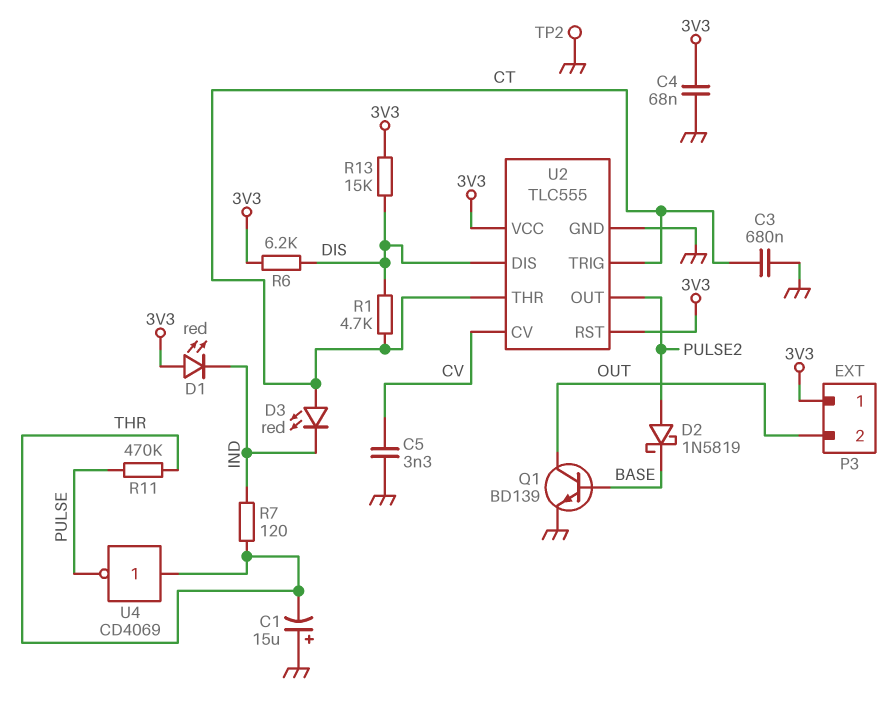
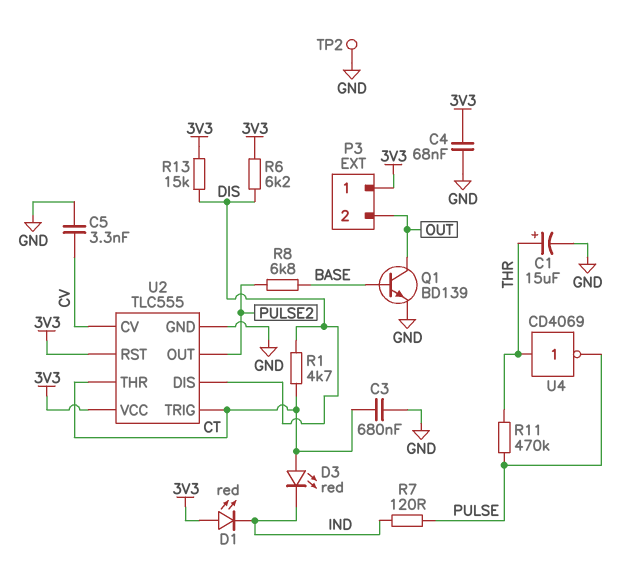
C1: 15uF (plus GND, minus THR) -> 15uF (plus THR, minus GND)
D2: schottky 1N5819 (A PULSE2, K BASE) -> none
R7: 120 (IND, THR) -> 120 (IND, PULSE)
R8: none -> 6.8k (BASE, PULSE2)

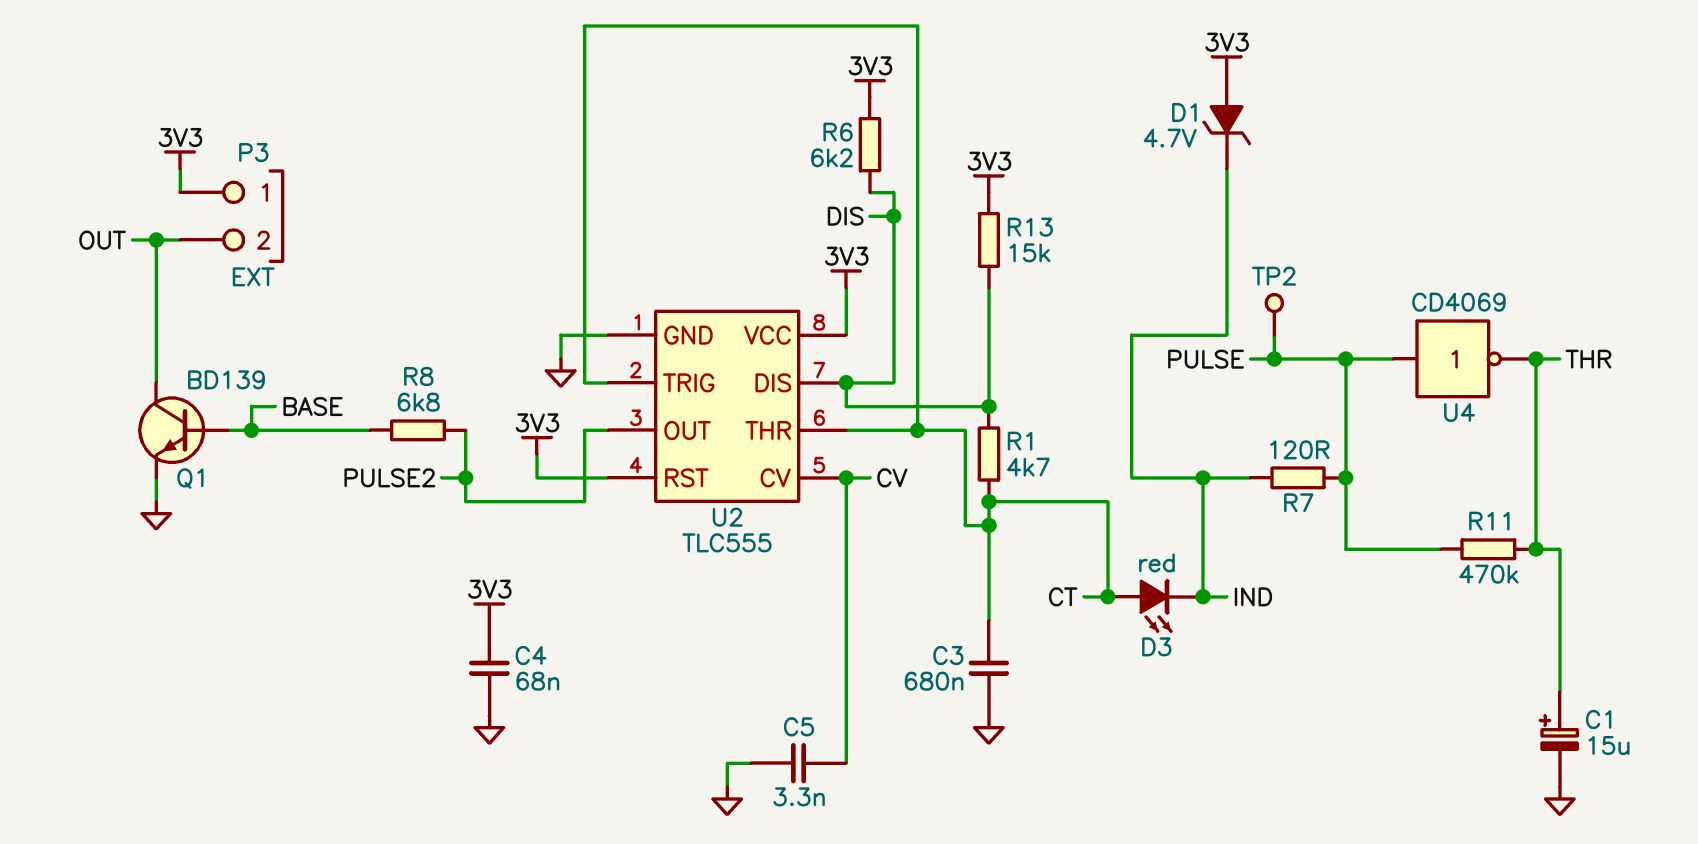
D1: LED red (A 3V3, K IND) -> zener 4.7V (A 3V3, K IND)
TP2: test point (GND) -> test point (PULSE)
U4: NOT CD4069 (in THR, out PULSE) -> NOT CD4069 (in PULSE, out THR)

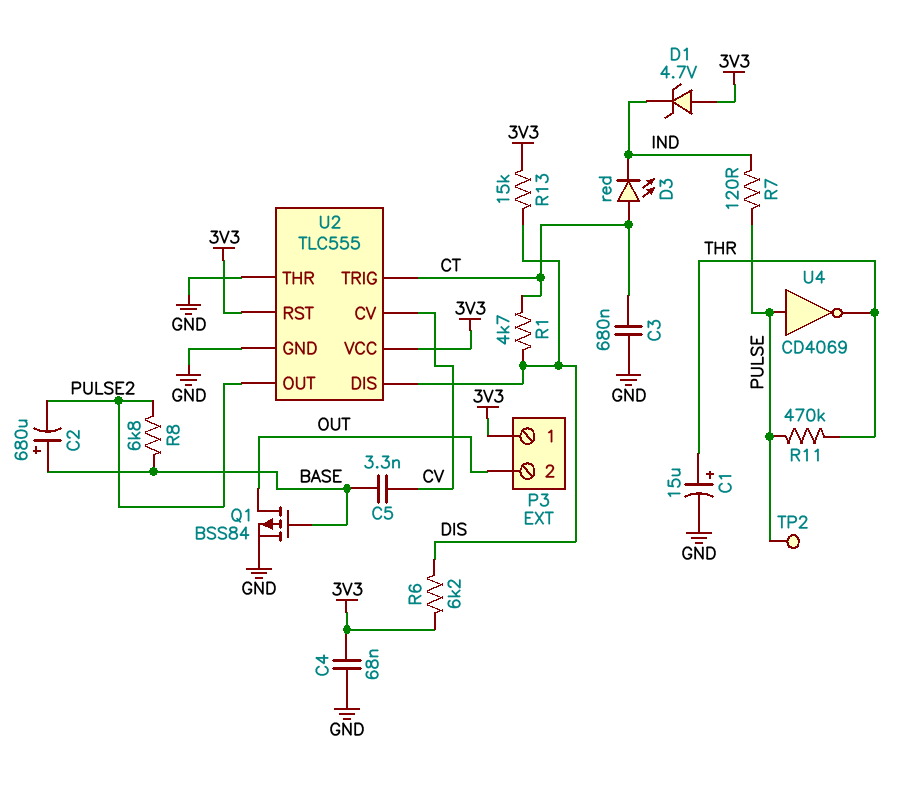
C2: none -> 680uF (plus BASE, minus PULSE2)
C5: 3.3nF (CV, GND) -> 3.3nF (BASE, CV)
Q1: NPN BD139 (B BASE, C OUT, E GND) -> PMOS BSS84 (G BASE, D OUT, S GND)
U2 pin THR: CT -> GND

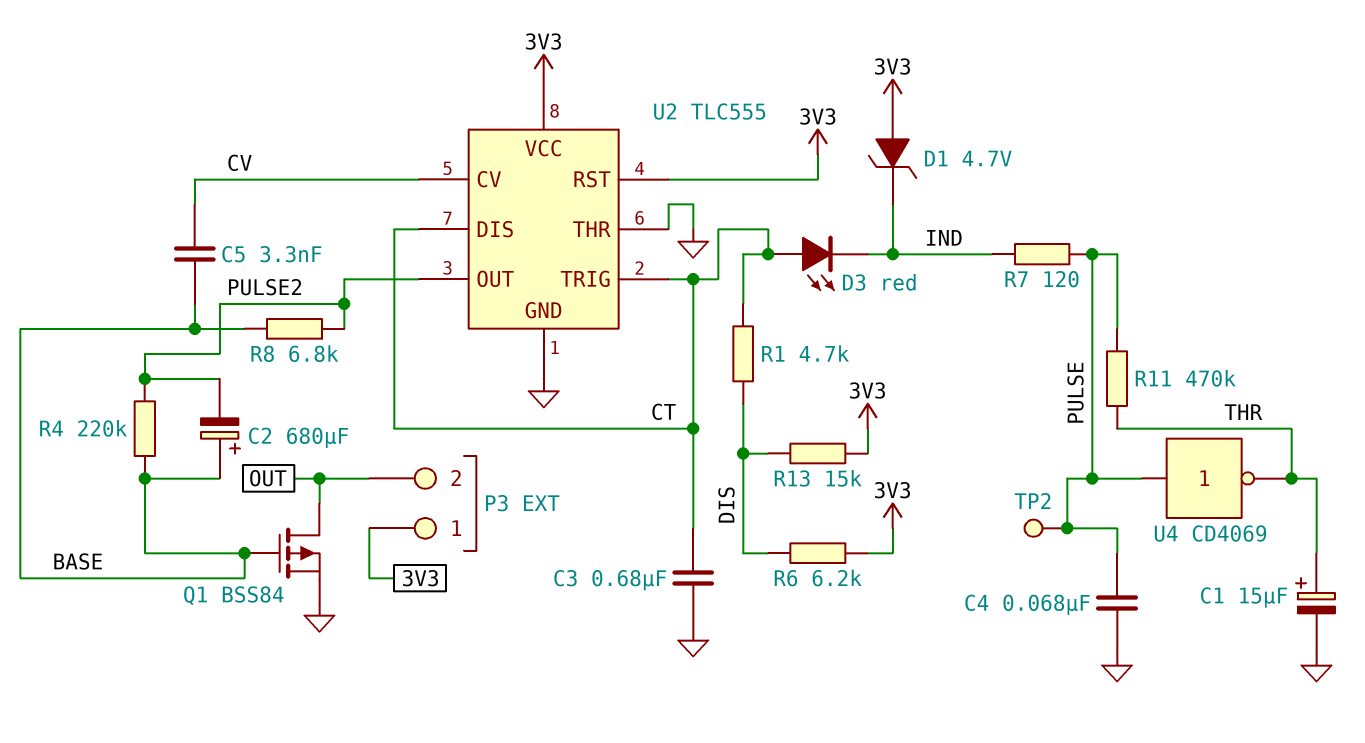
C4: 68nF (3V3, GND) -> 68nF (GND, PULSE)
R4: none -> 220k (BASE, PULSE2)
U2 pin DIS: DIS -> CT

